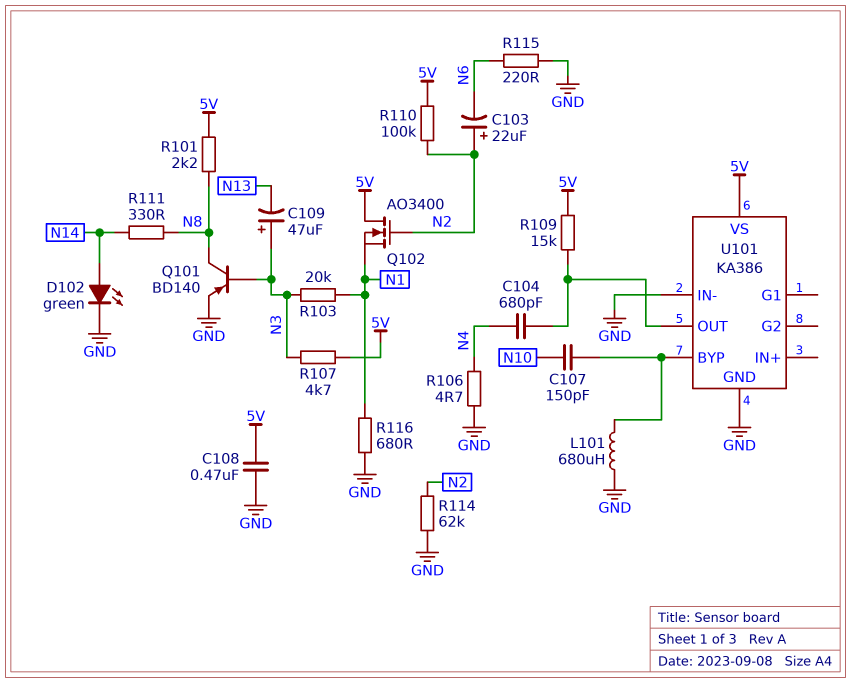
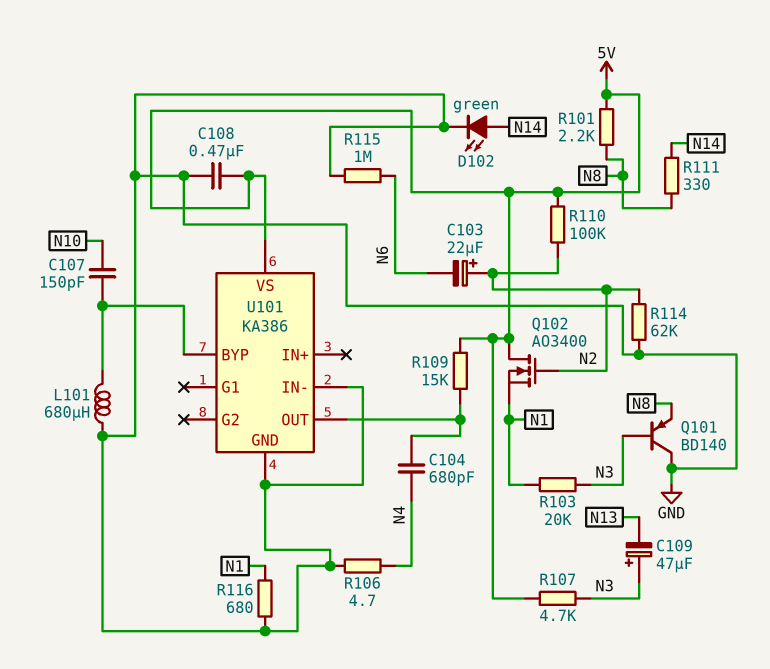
Q101: PNP BD140 (B N3, C N8, E GND) -> PNP BD140 (B N3, C GND, E N8)
R115: 220 (GND, N6) -> 1M (GND, N6)

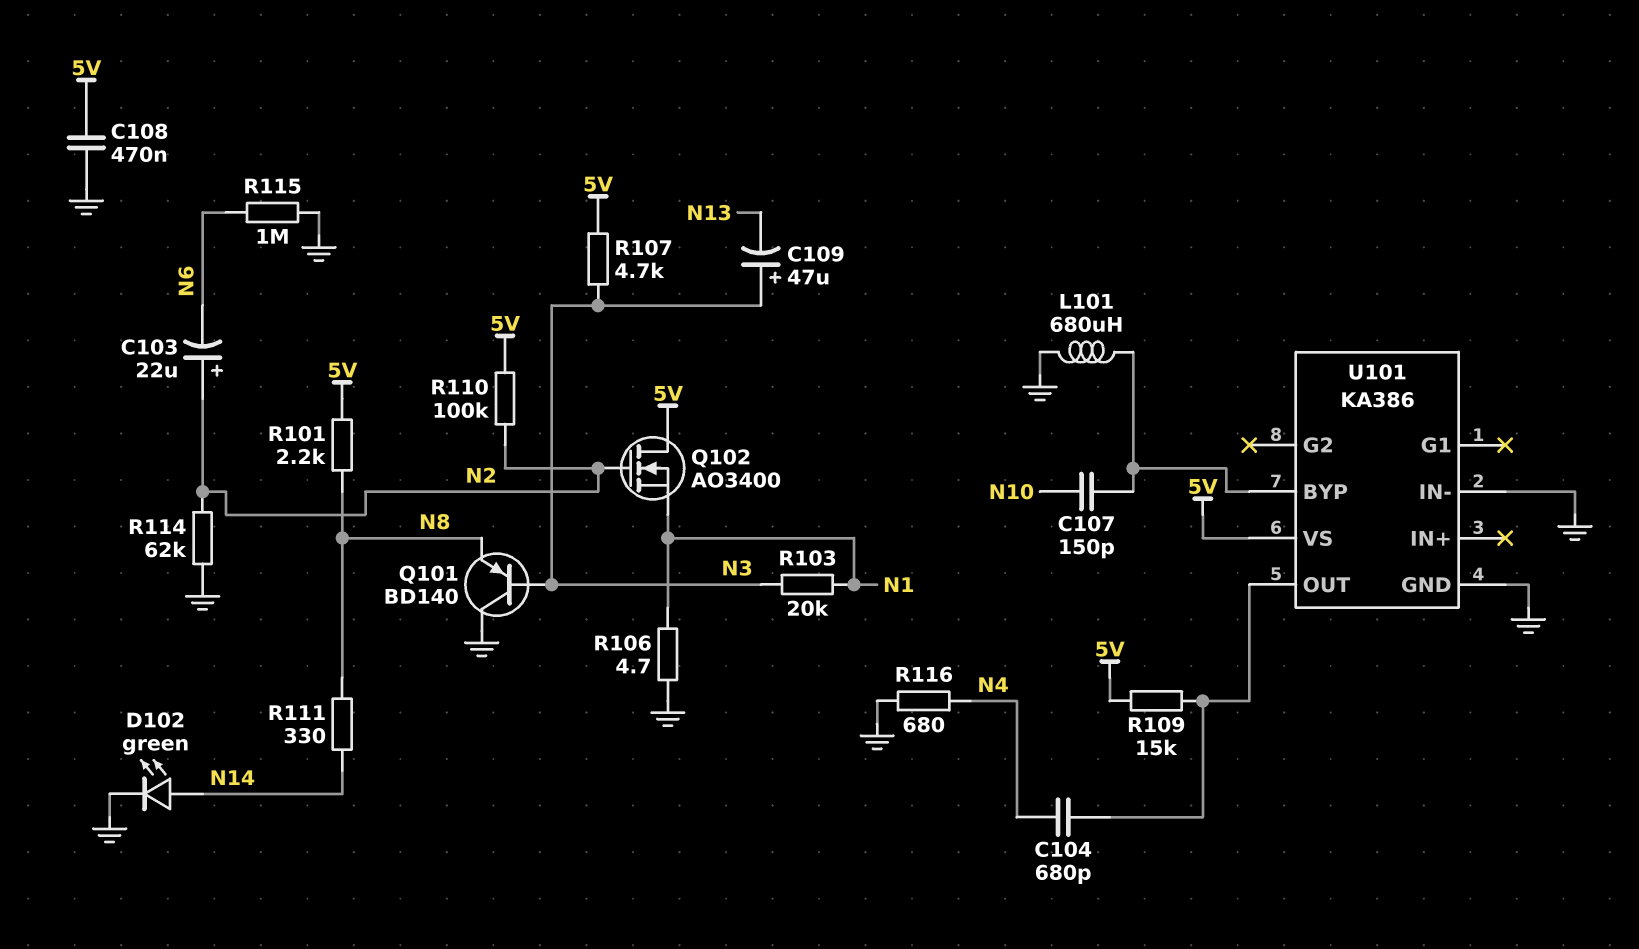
R106: 4.7 (GND, N4) -> 4.7 (GND, N1)
R116: 680 (GND, N1) -> 680 (GND, N4)

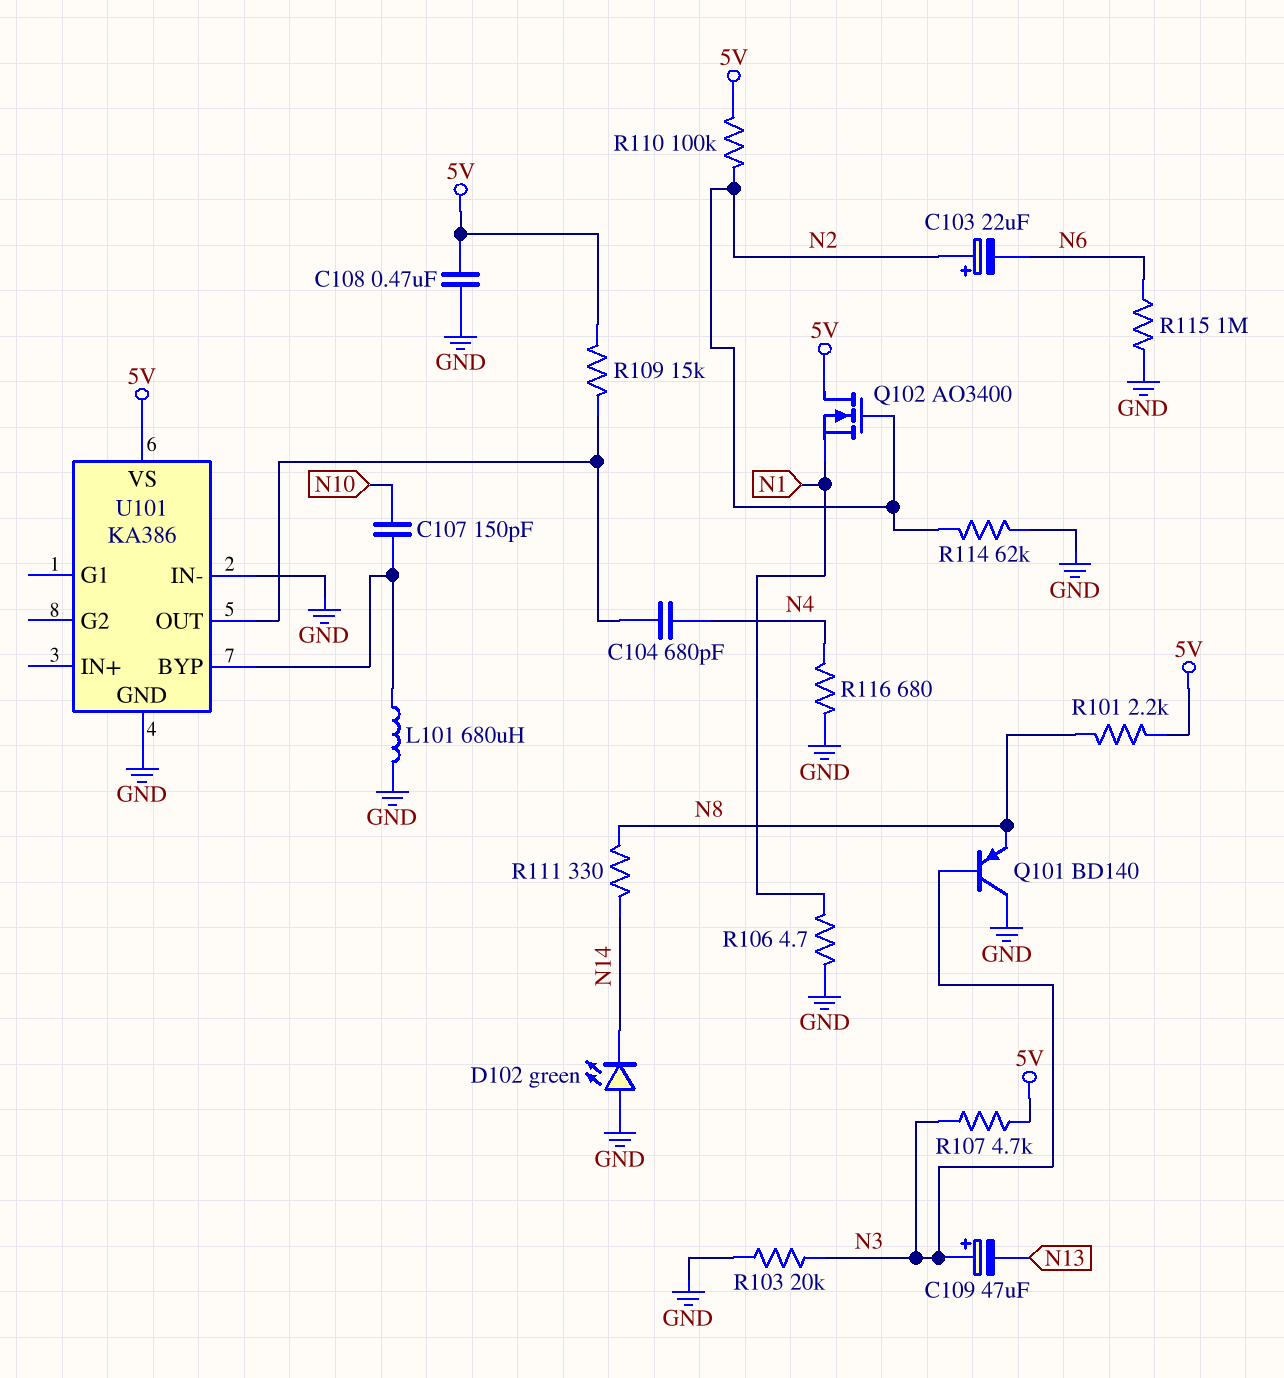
D102: LED green (A N14, K GND) -> LED green (A GND, K N14)
R103: 20k (N1, N3) -> 20k (GND, N3)

